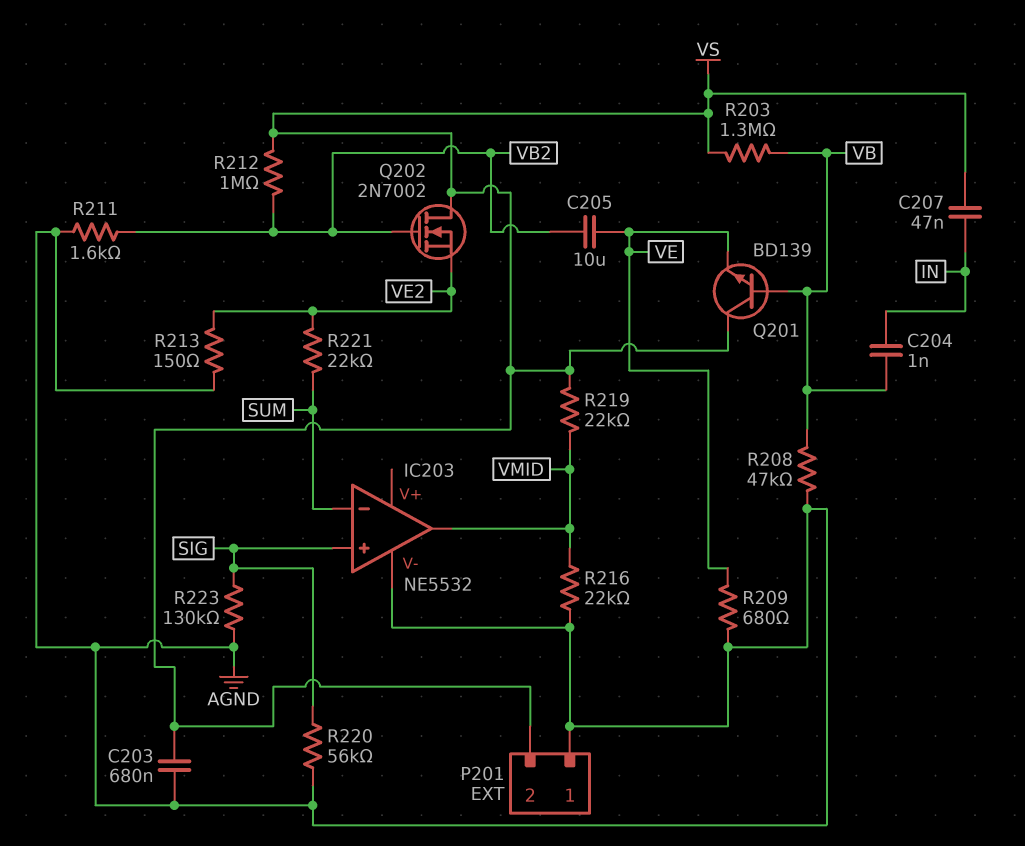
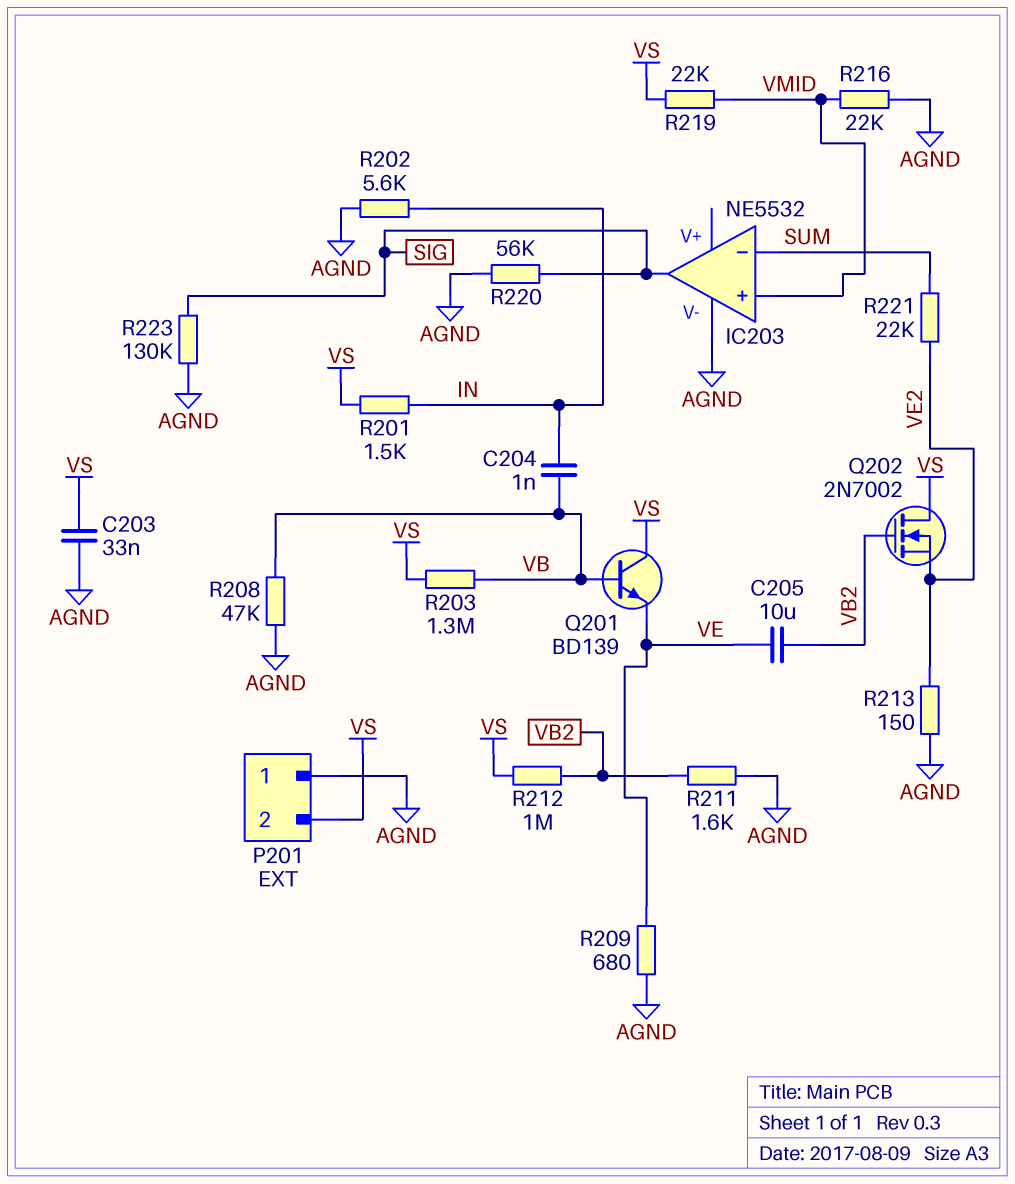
C203: 680nF (AGND, VS) -> 33nF (AGND, VS)
C207: 47nF (IN, VS) -> none
IC203 pin in+: SIG -> VMID
IC203 pin out: VMID -> SIG
R201: none -> 1.5k (IN, VS)
R202: none -> 5.6k (AGND, IN)

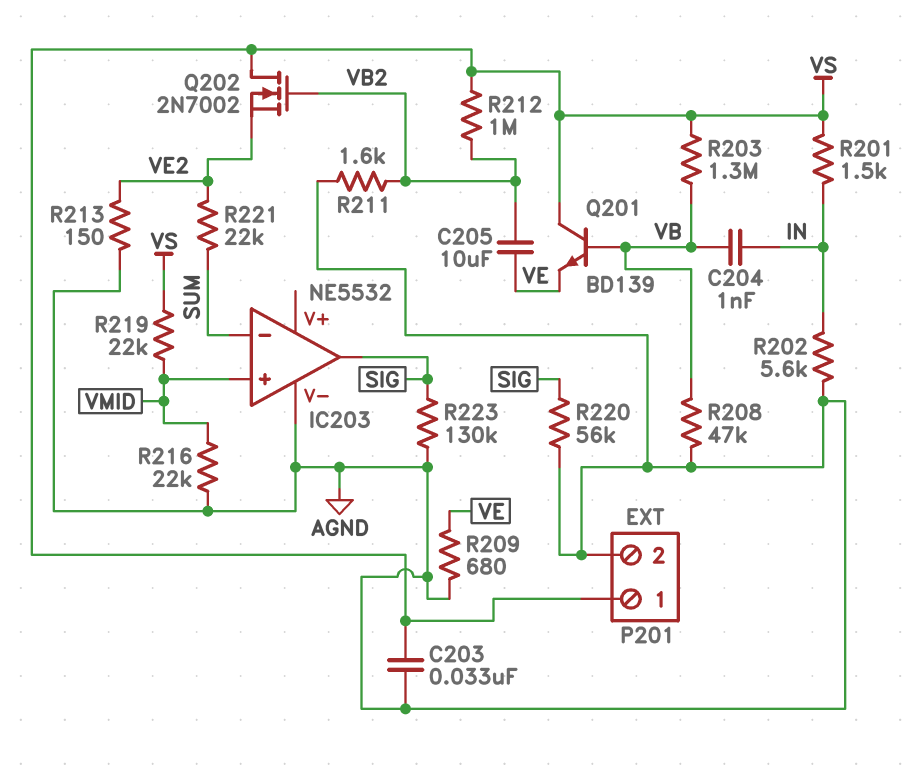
P201 pin 1: AGND -> VS
P201 pin 2: VS -> AGND

